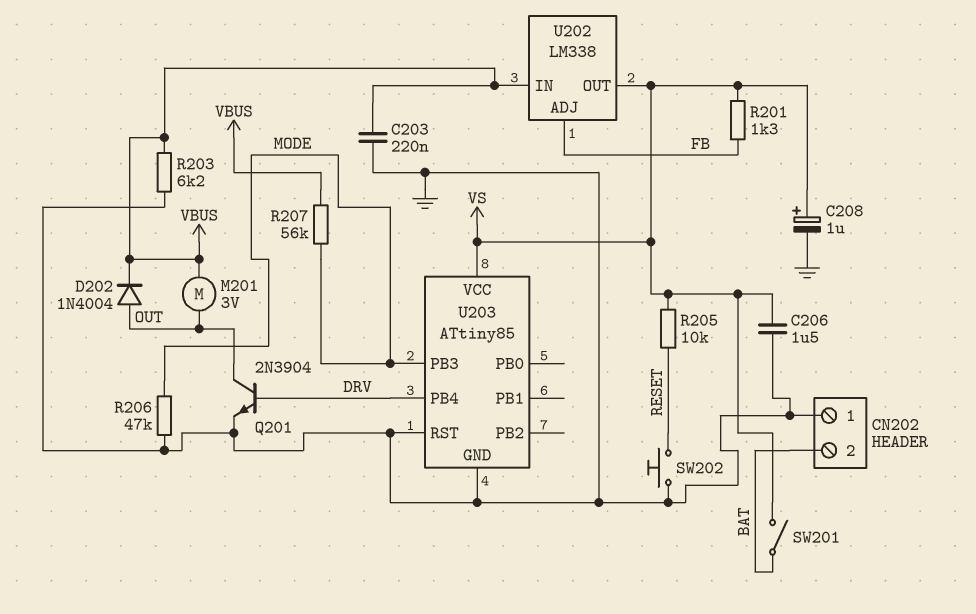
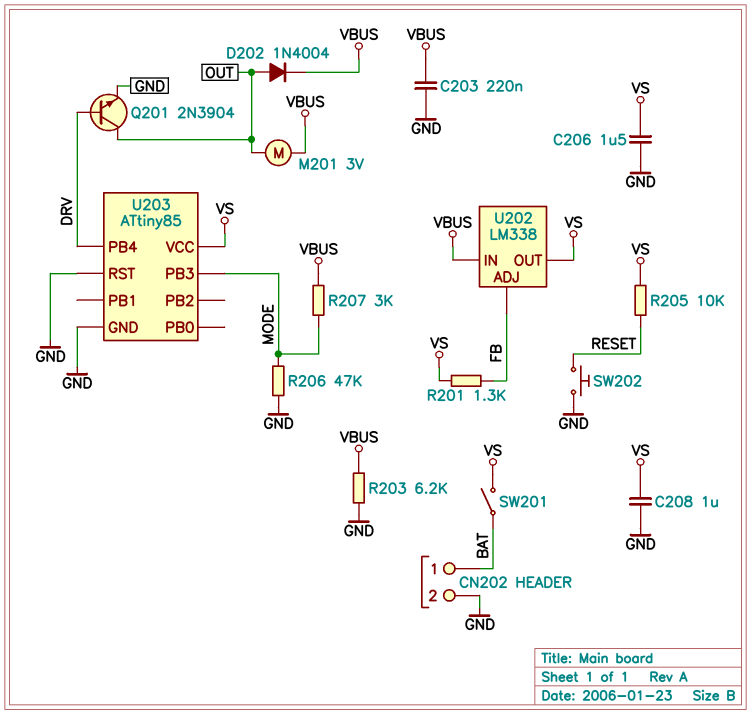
C208: 1uF (plus VS, minus GND) -> 1uF (GND, VS)
CN202 pin 1: GND -> BAT
CN202 pin 2: BAT -> GND
R207: 56k (MODE, VBUS) -> 3k (MODE, VBUS)

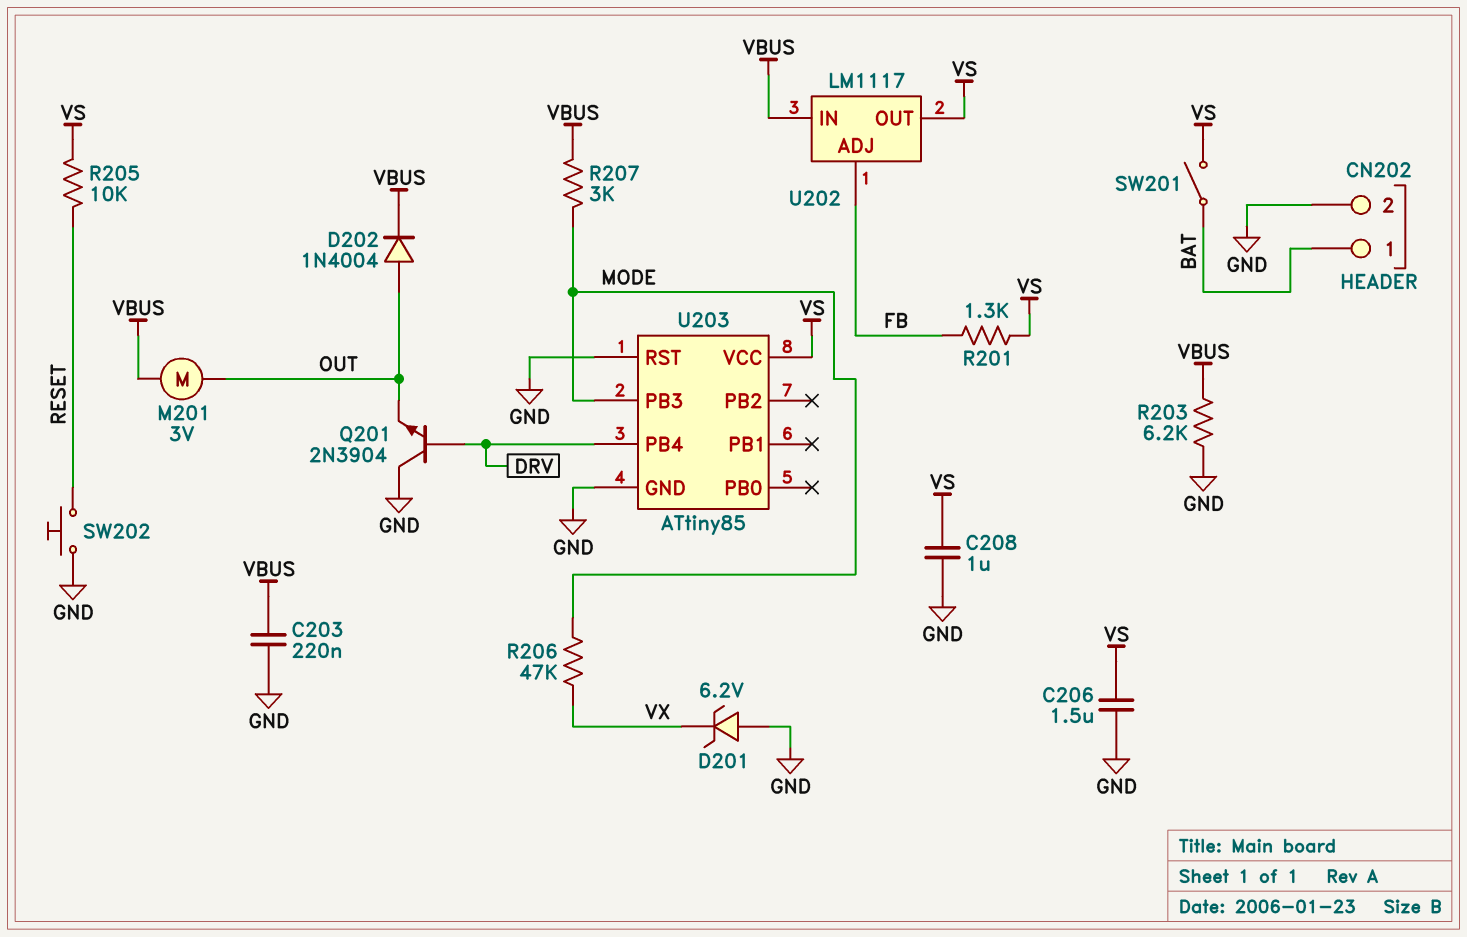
D201: none -> zener 6.2V (A GND, K VX)
Q201: NPN 2N3904 (B DRV, C OUT, E GND) -> NPN 2N3904 (B DRV, C GND, E OUT)
R206: 47k (GND, MODE) -> 47k (MODE, VX)
U202: LM338 -> LM1117

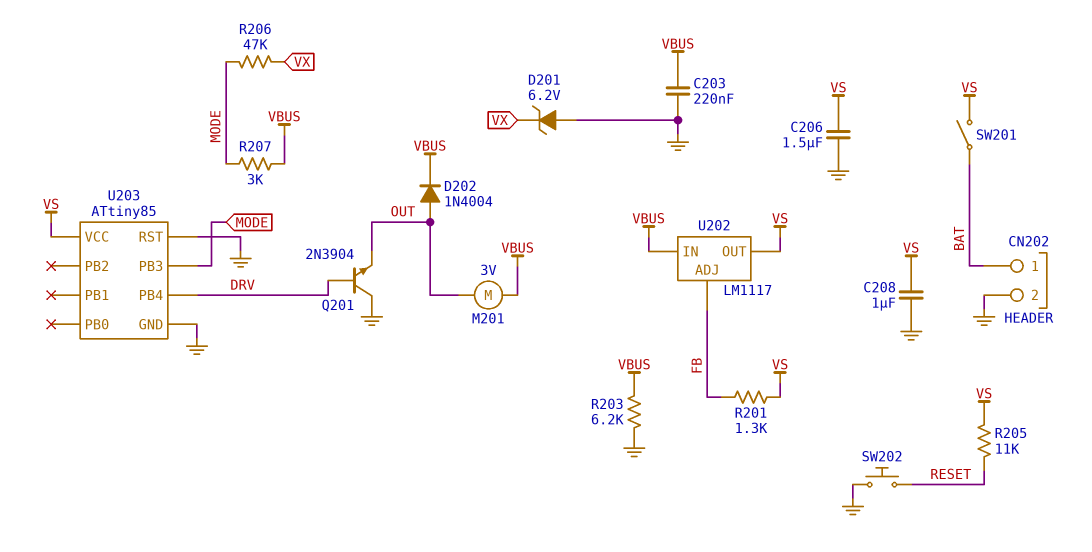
R205: 10k (RESET, VS) -> 11k (RESET, VS)

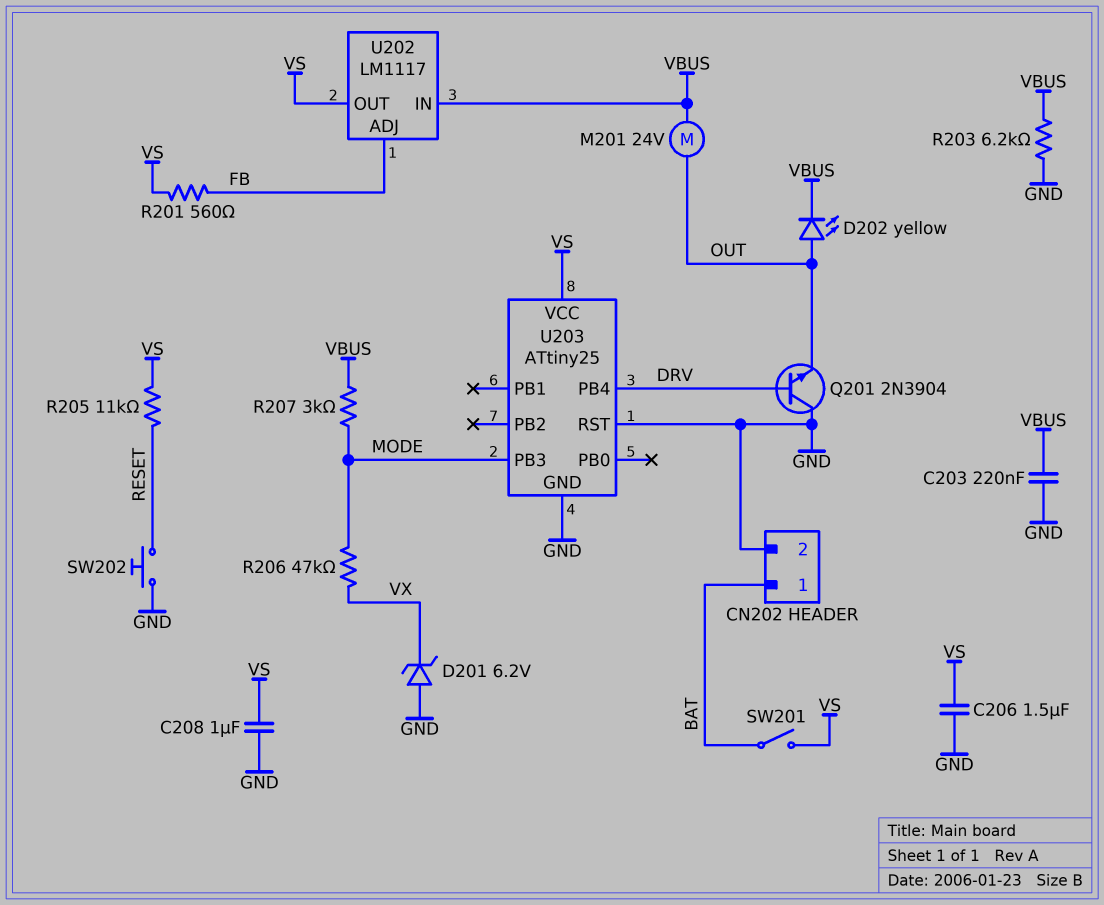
D202: diode 1N4004 (A OUT, K VBUS) -> LED yellow (A OUT, K VBUS)
M201: motor 3V (OUT, VBUS) -> motor 24V (OUT, VBUS)
R201: 1.3k (FB, VS) -> 560 (FB, VS)
U203: ATtiny85 -> ATtiny25

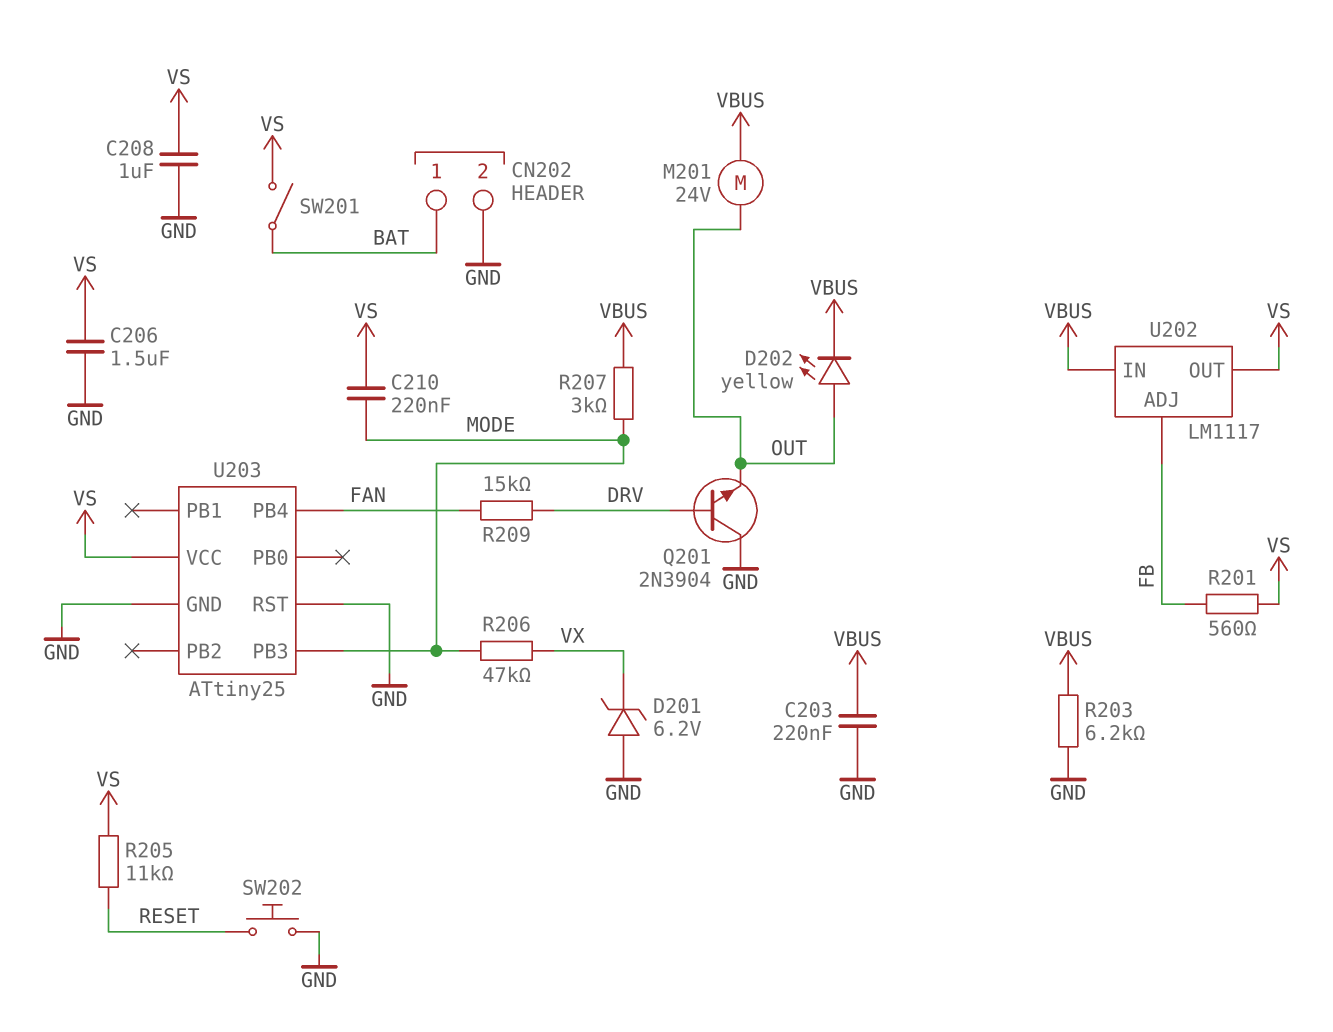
C210: none -> 220nF (MODE, VS)
R209: none -> 15k (DRV, FAN)
U203 pin PB4: DRV -> FAN

